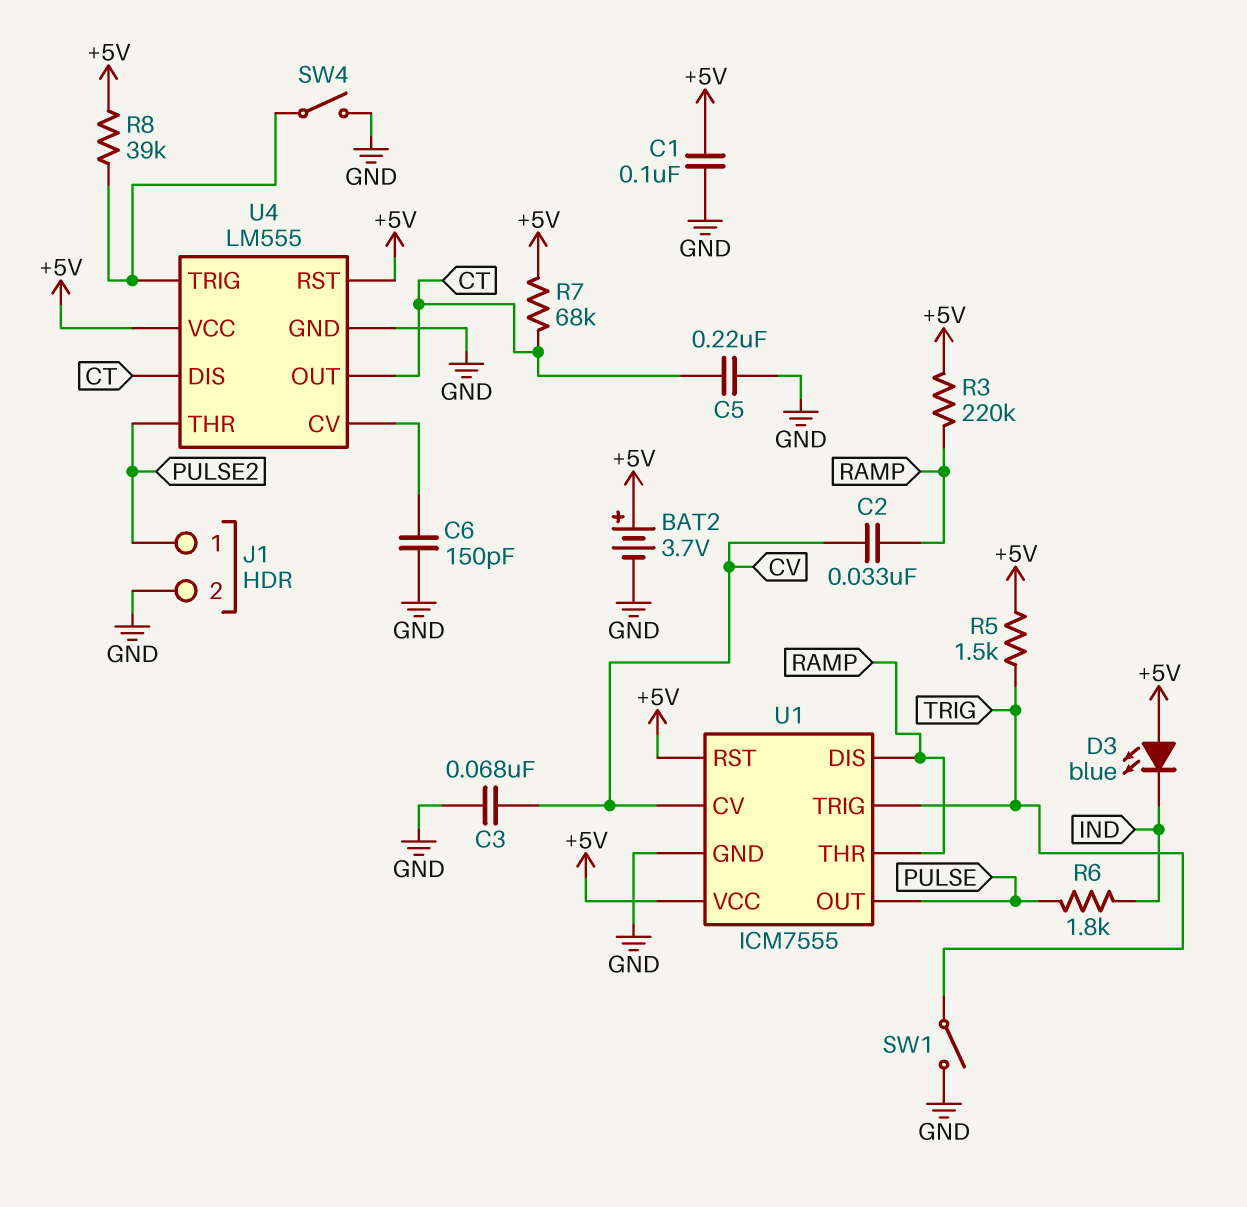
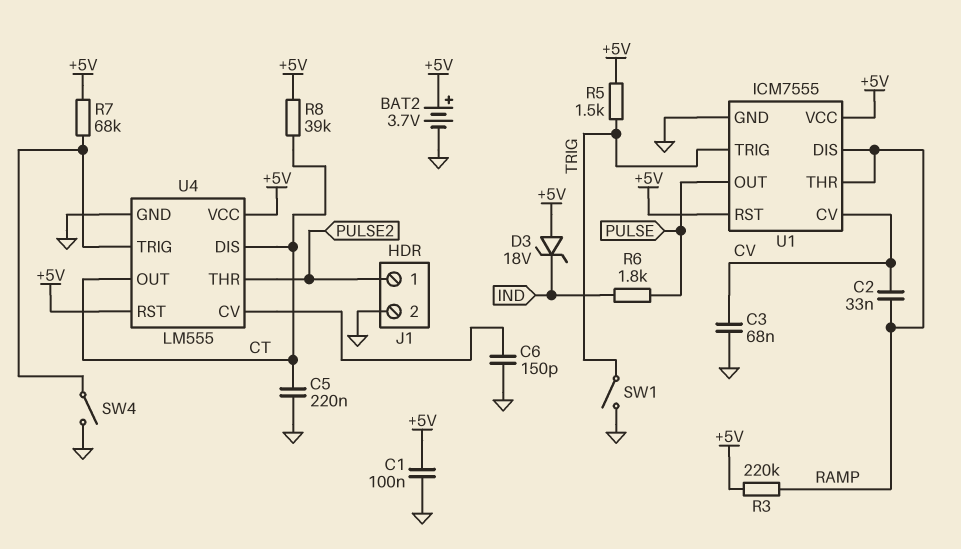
D3: LED blue (A +5V, K IND) -> zener 18V (A +5V, K IND)
R7: 68k (+5V, CT) -> 68k (+5V, U4/TRIG)
R8: 39k (+5V, U4/TRIG) -> 39k (+5V, CT)

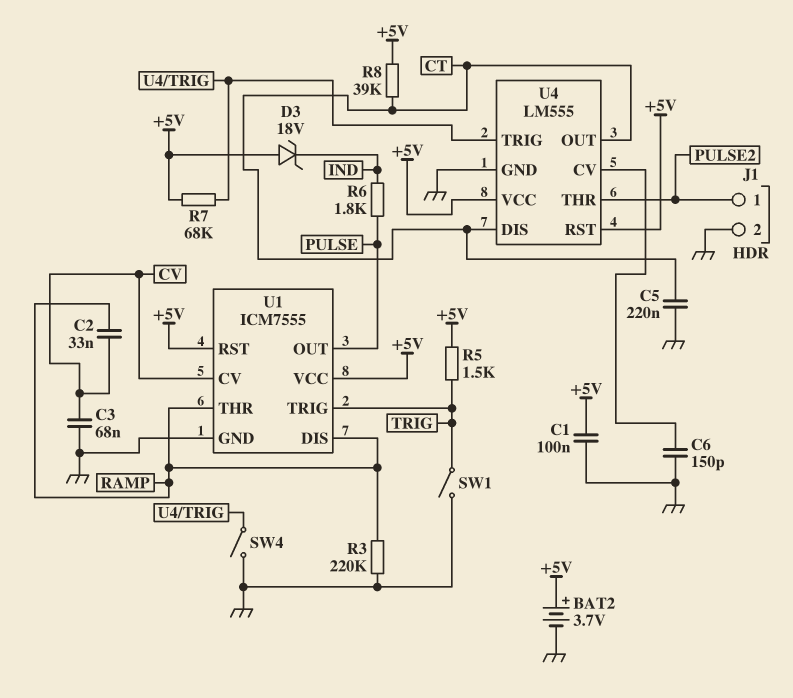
R3: 220k (+5V, RAMP) -> 220k (GND, RAMP)

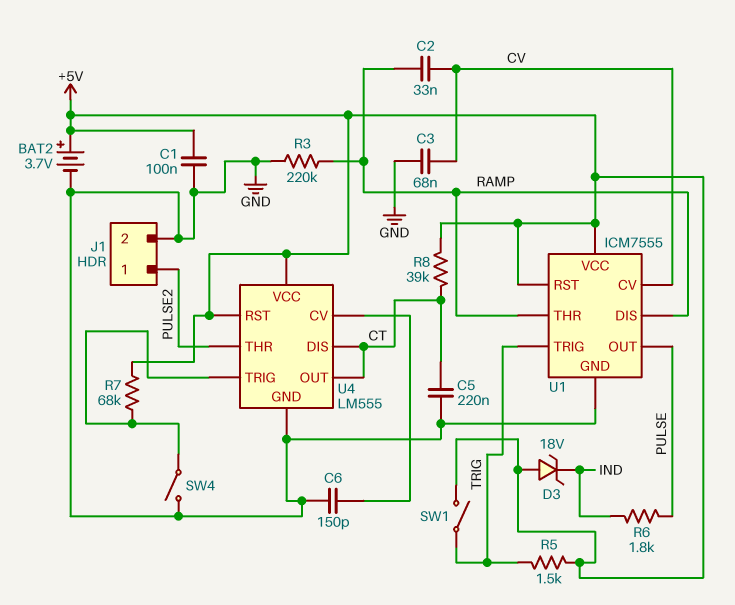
SW1: switch (GND, TRIG) -> switch (+5V, TRIG)

